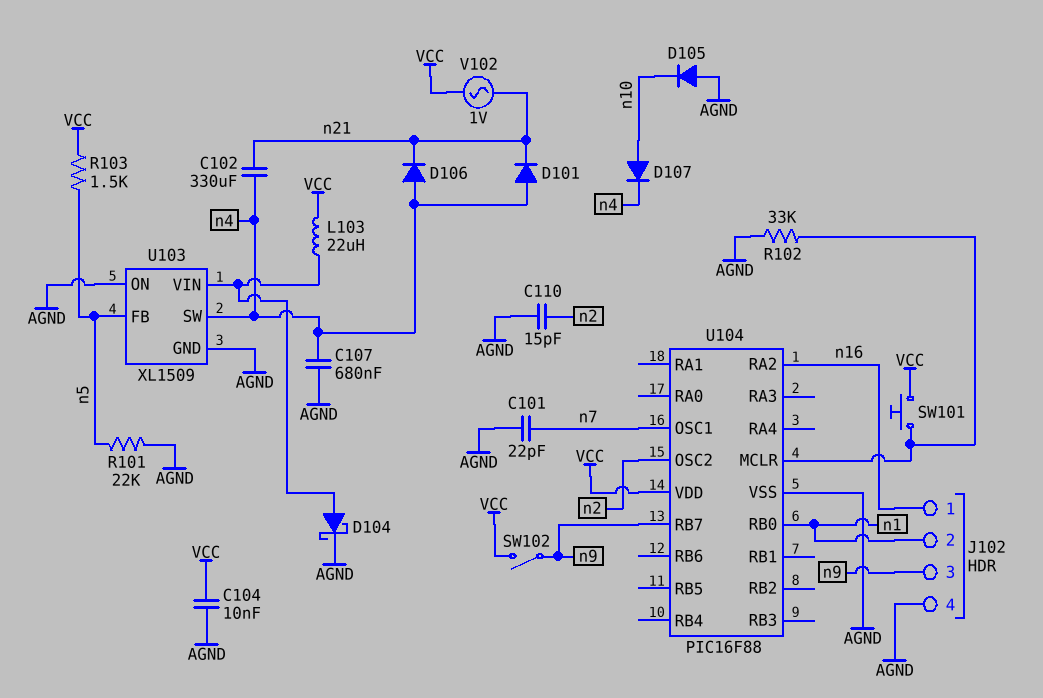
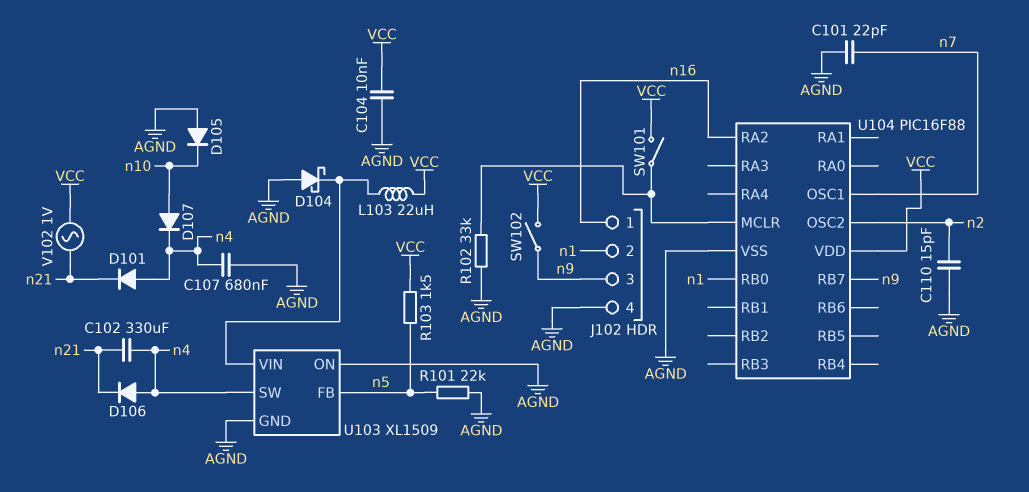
D104: schottky (A U103/VIN, K AGND) -> schottky (A AGND, K U103/VIN)
SW101: button (U104/MCLR, VCC) -> switch (U104/MCLR, VCC)

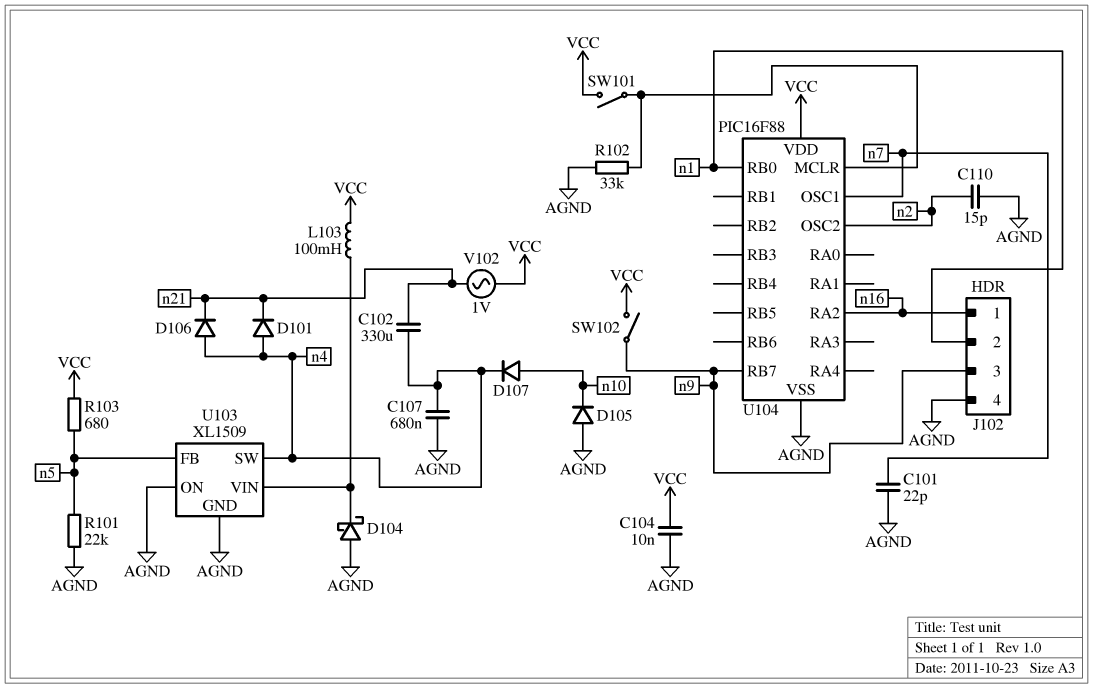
L103: 22uH (U103/VIN, VCC) -> 100mH (U103/VIN, VCC)
R103: 1.5k (VCC, n5) -> 680 (VCC, n5)

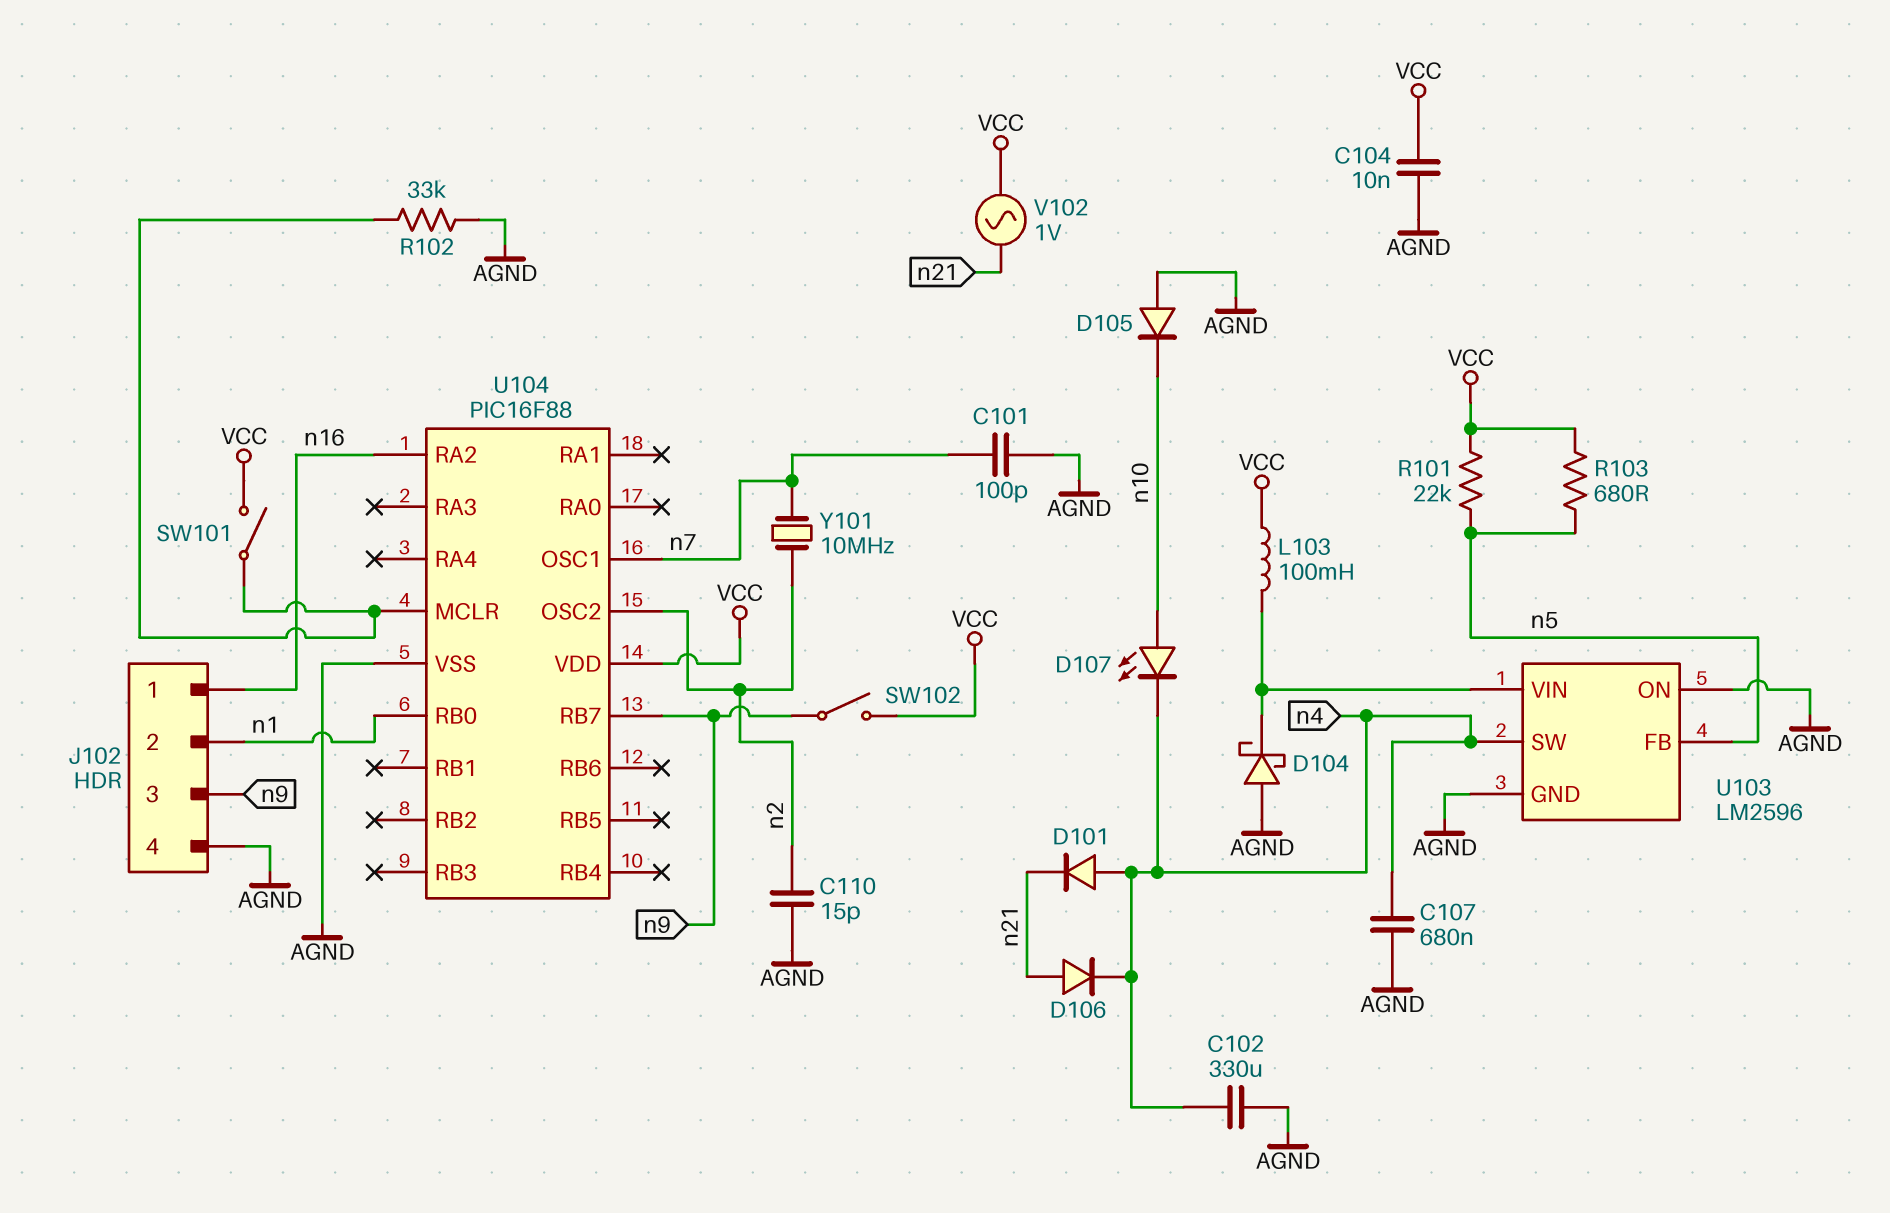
C101: 22pF (AGND, n7) -> 100pF (AGND, n7)
C102: 330uF (n4, n21) -> 330uF (AGND, n4)
D106: diode (A n4, K n21) -> diode (A n21, K n4)
D107: diode (A n10, K n4) -> LED (A n10, K n4)
R101: 22k (AGND, n5) -> 22k (VCC, n5)
U103: XL1509 -> LM2596
Y101: none -> 10MHz (n2, n7)

